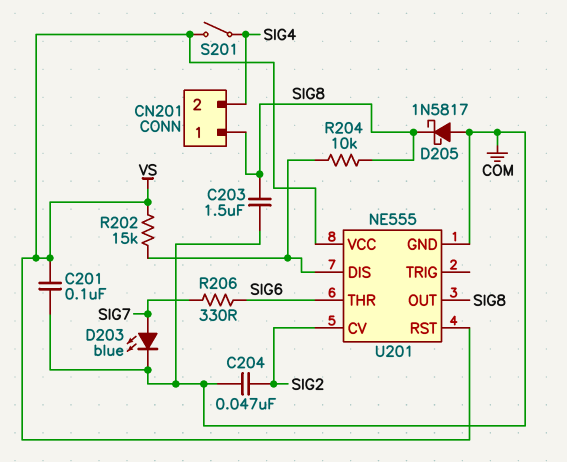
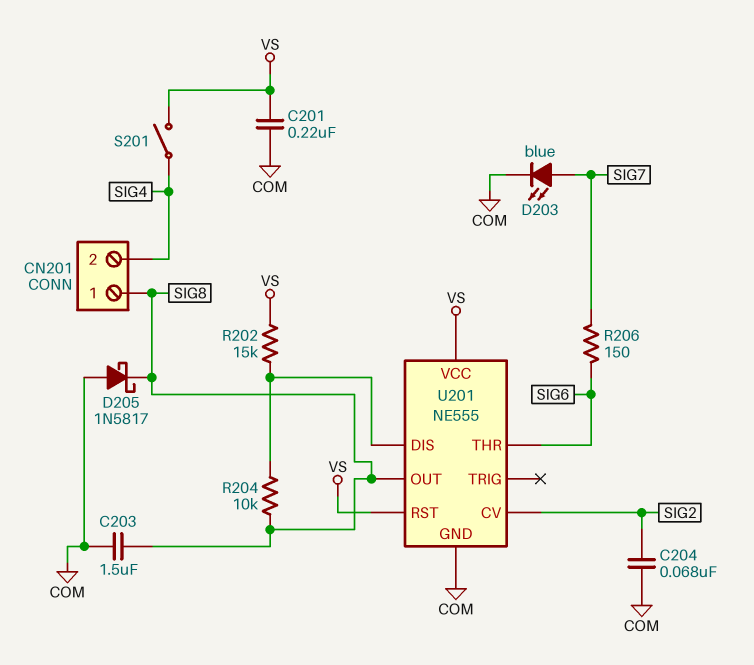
C201: 100nF (COM, VS) -> 220nF (COM, VS)
C204: 47nF (COM, SIG2) -> 68nF (COM, SIG2)
R206: 330 (SIG6, SIG7) -> 150 (SIG6, SIG7)

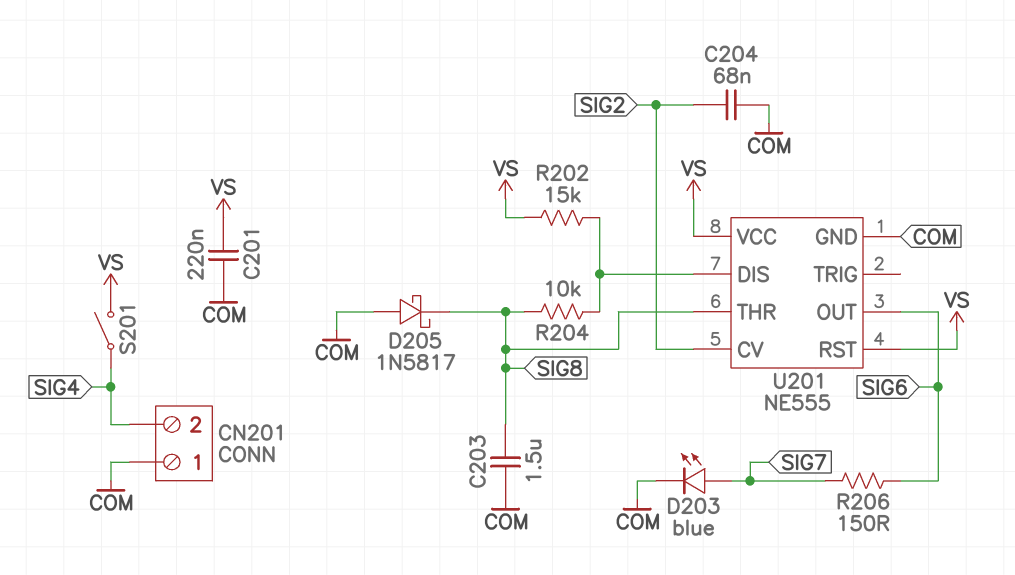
CN201 pin 1: SIG8 -> COM
U201 pin OUT: SIG8 -> SIG6
U201 pin THR: SIG6 -> SIG8

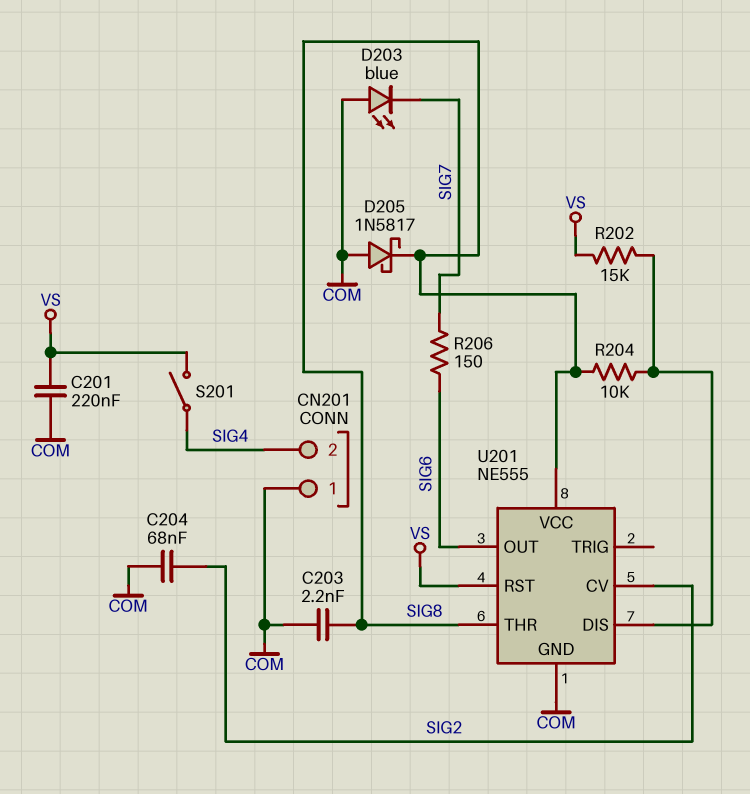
C203: 1.5uF (COM, SIG8) -> 2.2nF (COM, SIG8)
D203: LED blue (A SIG7, K COM) -> LED blue (A COM, K SIG7)
U201 pin VCC: VS -> SIG8

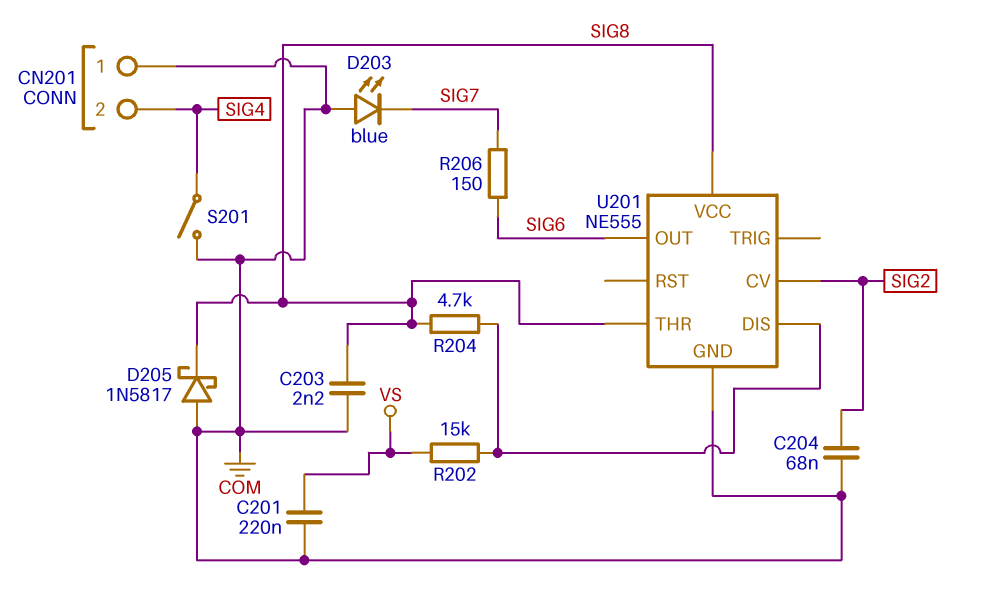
R204: 10k (SIG8, U201/DIS) -> 4.7k (SIG8, U201/DIS)
S201: switch (SIG4, VS) -> switch (COM, SIG4)
U201 pin RST: VS -> none

